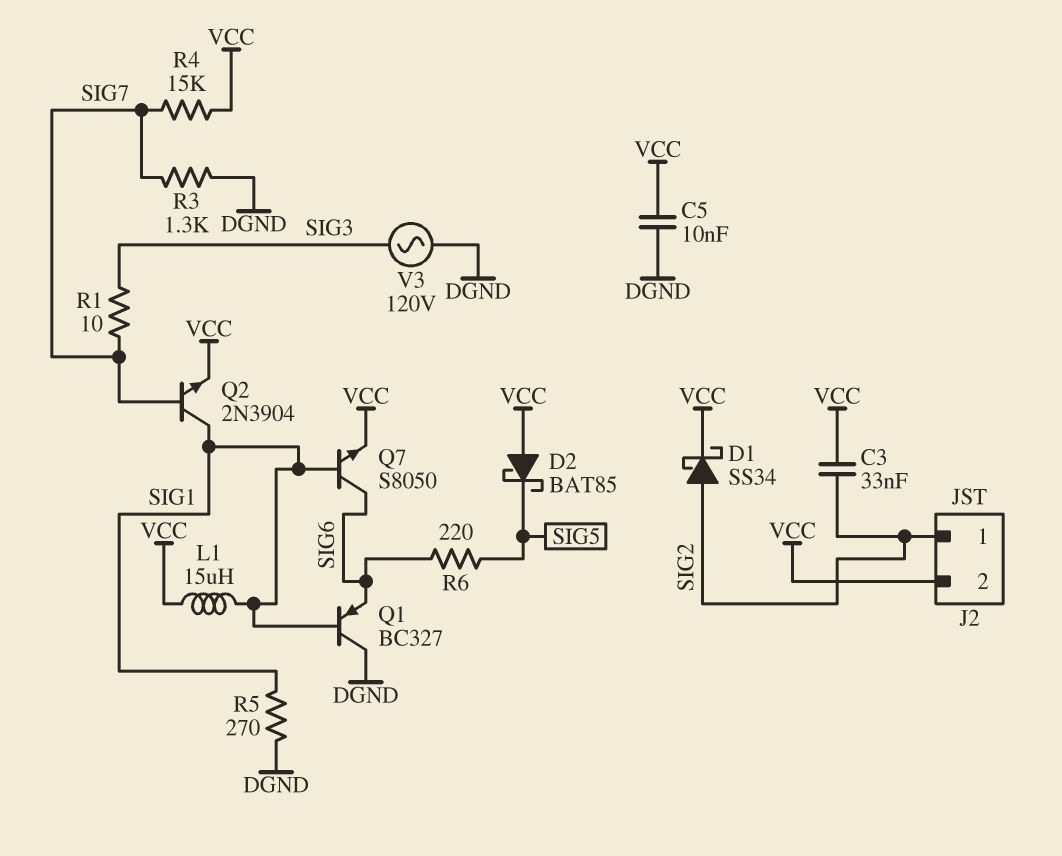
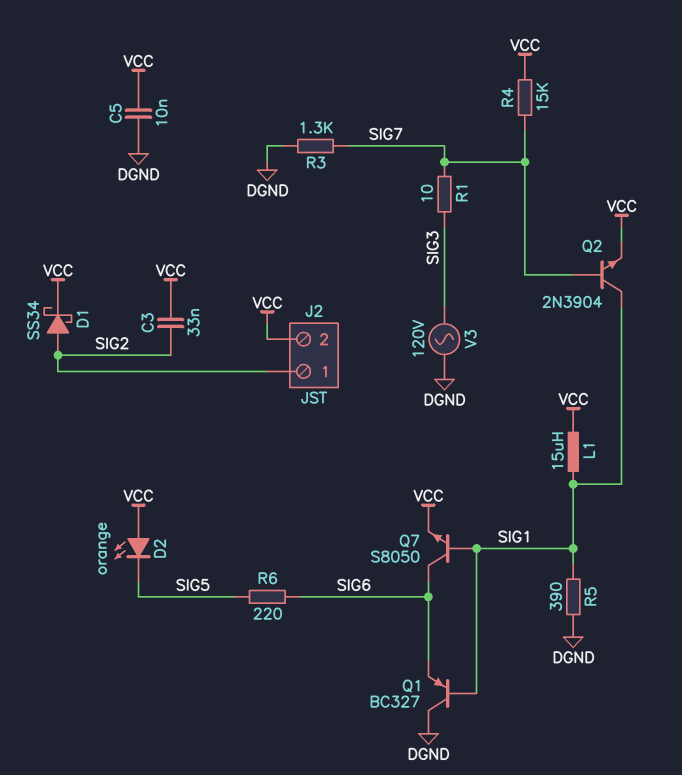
D2: schottky BAT85 (A VCC, K SIG5) -> LED orange (A VCC, K SIG5)
R5: 270 (DGND, SIG1) -> 390 (DGND, SIG1)

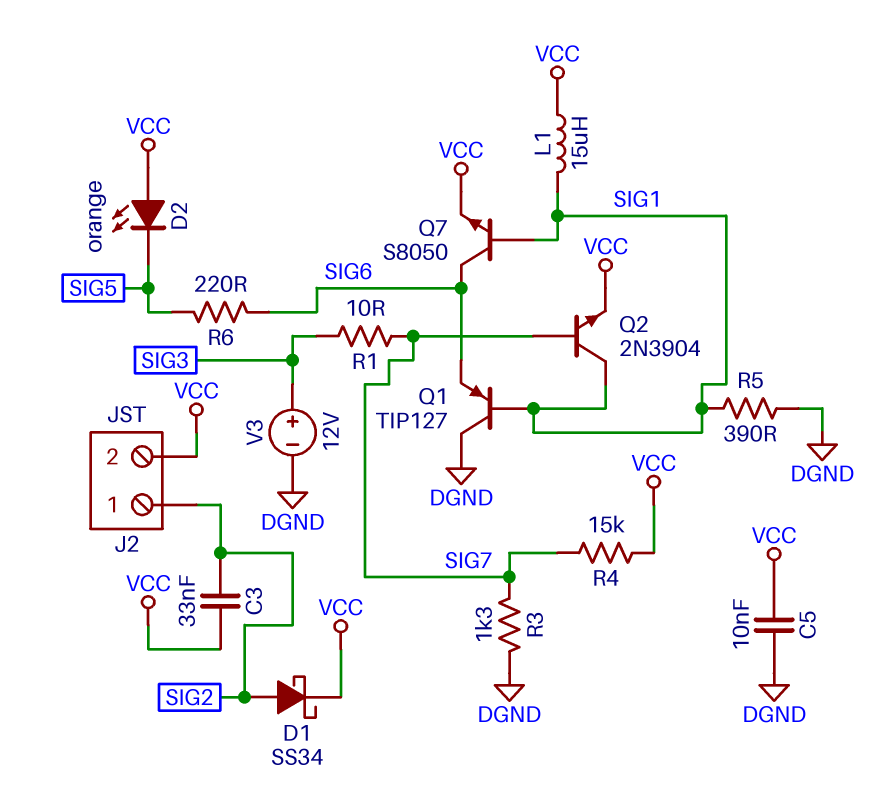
Q1: PNP BC327 (B SIG1, C DGND, E SIG6) -> PNP TIP127 (B SIG1, C DGND, E SIG6)
V3: AC 120V (DGND, SIG3) -> 12V (plus SIG3, minus DGND)

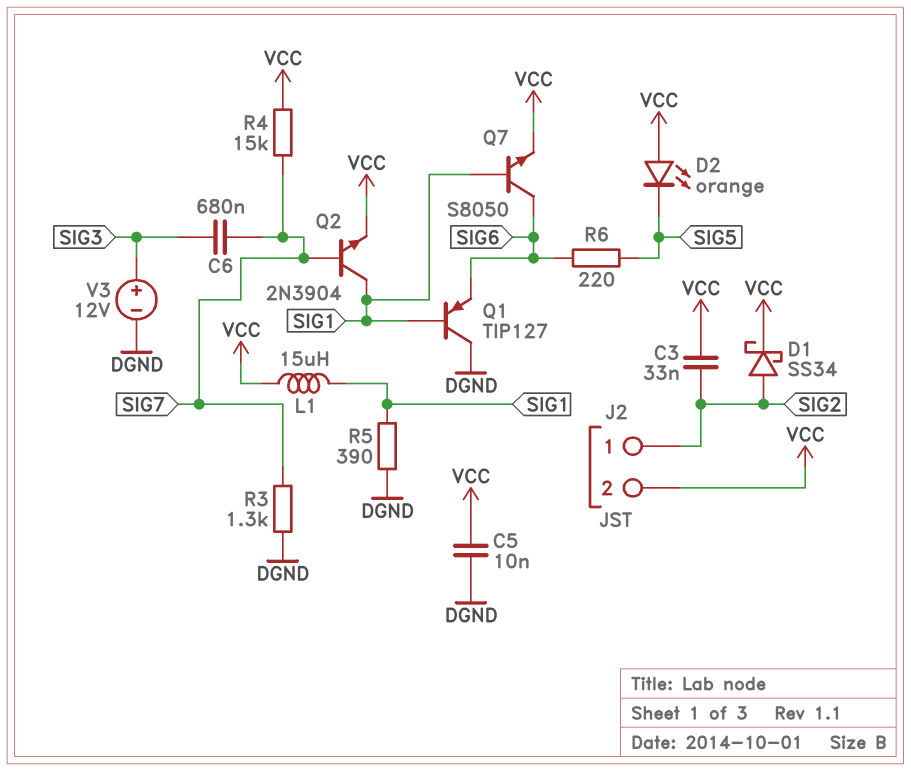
C6: none -> 680nF (SIG3, SIG7)
R1: 10 (SIG3, SIG7) -> none

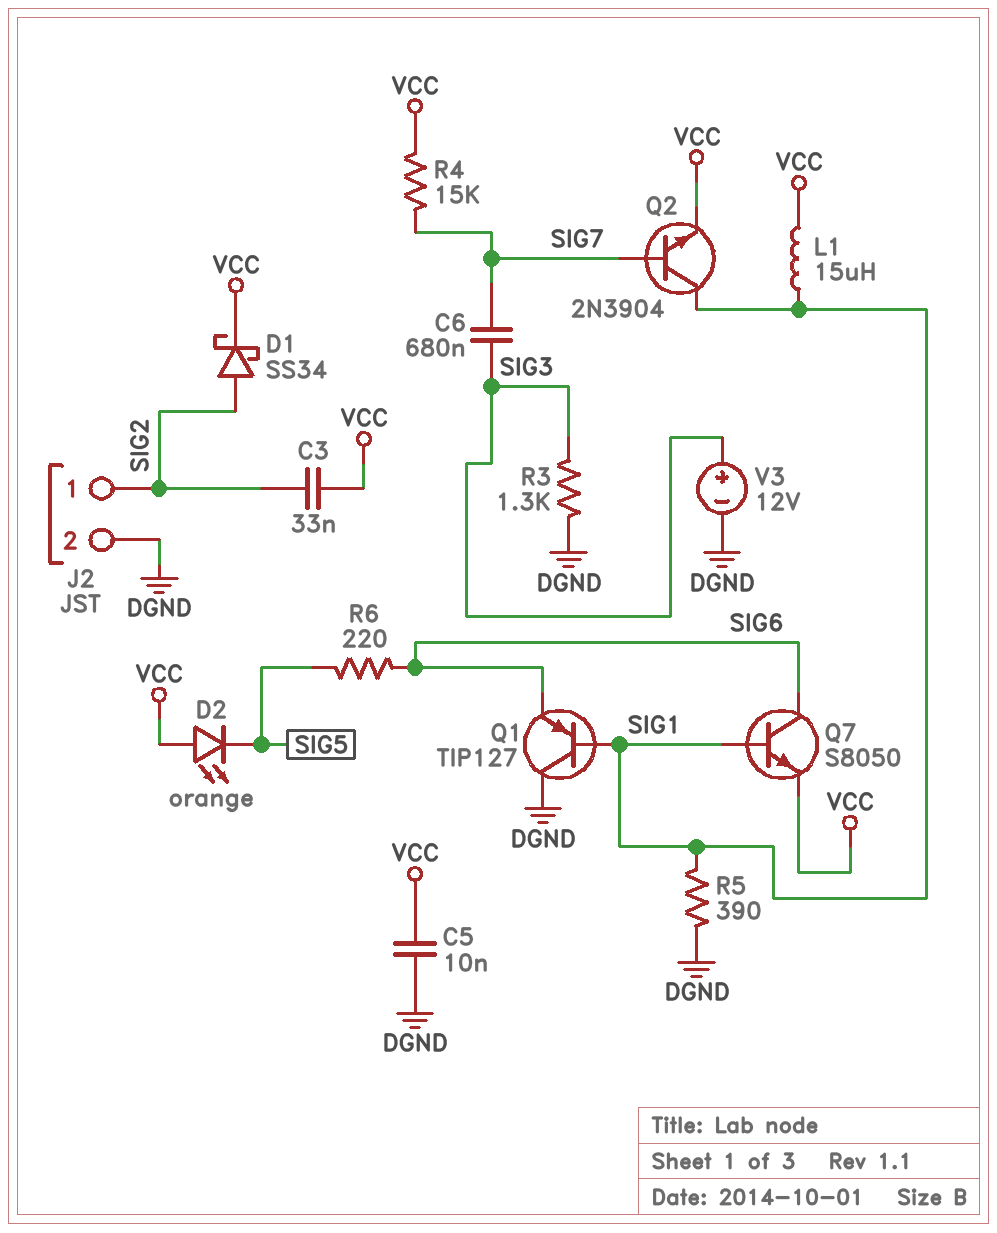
J2 pin 2: VCC -> DGND
R3: 1.3k (DGND, SIG7) -> 1.3k (DGND, SIG3)

